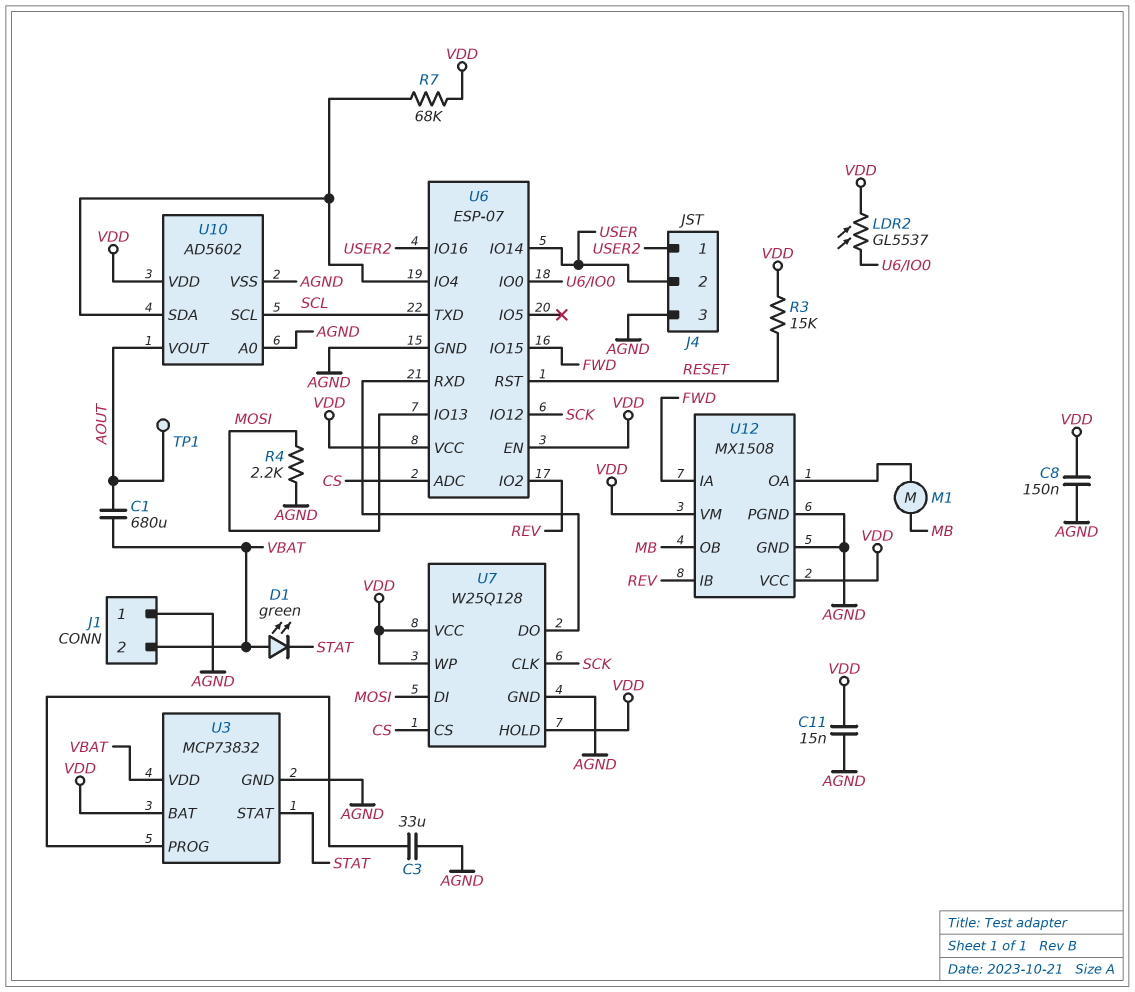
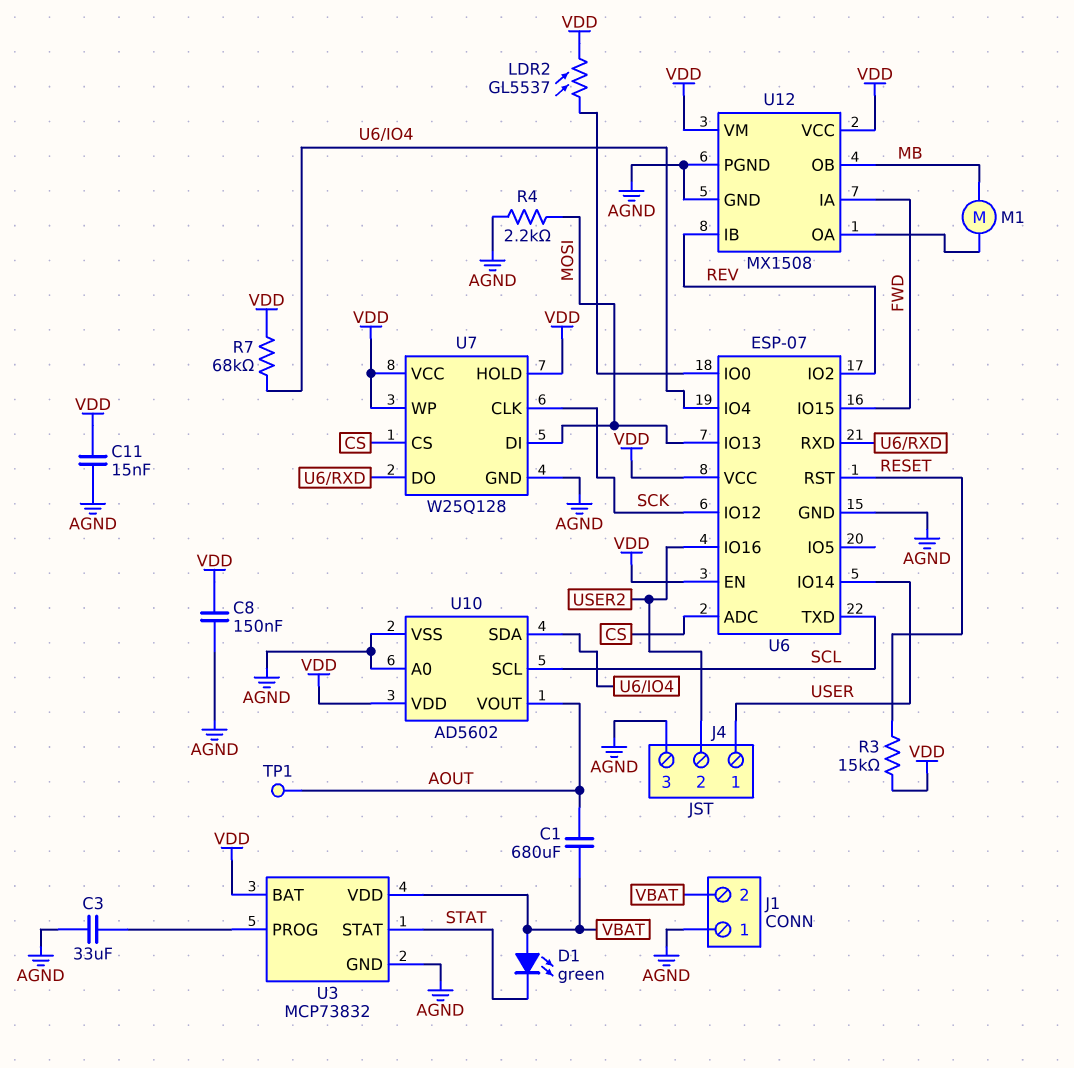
J4 pin 1: USER2 -> USER
J4 pin 2: USER -> USER2

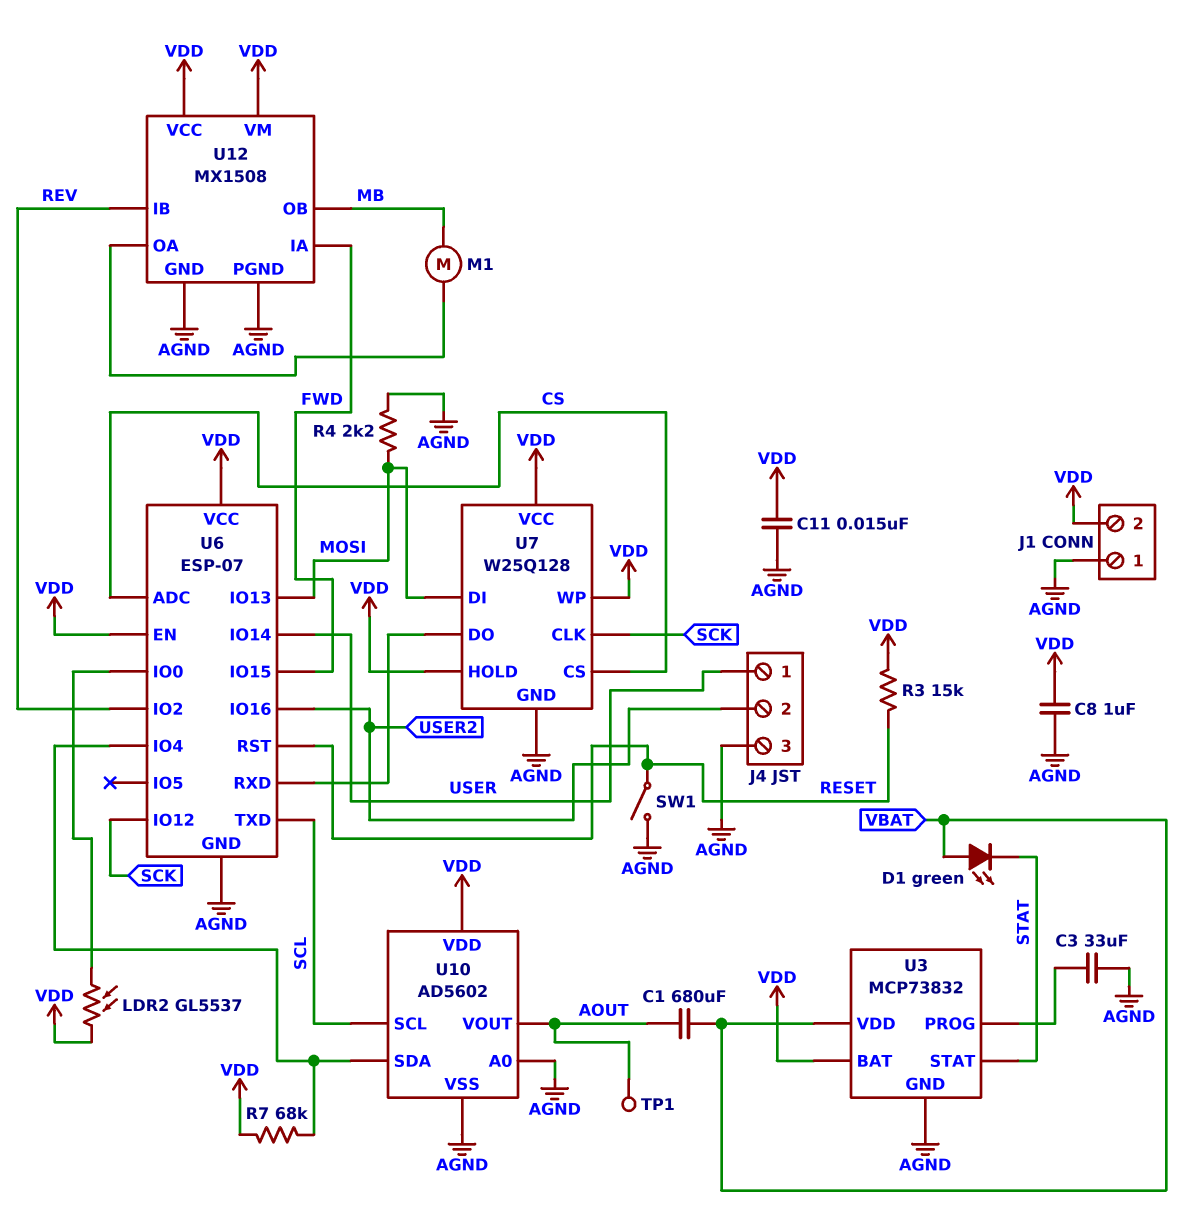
C8: 150nF (AGND, VDD) -> 1uF (AGND, VDD)
J1 pin 2: VBAT -> VDD
SW1: none -> switch (AGND, RESET)

